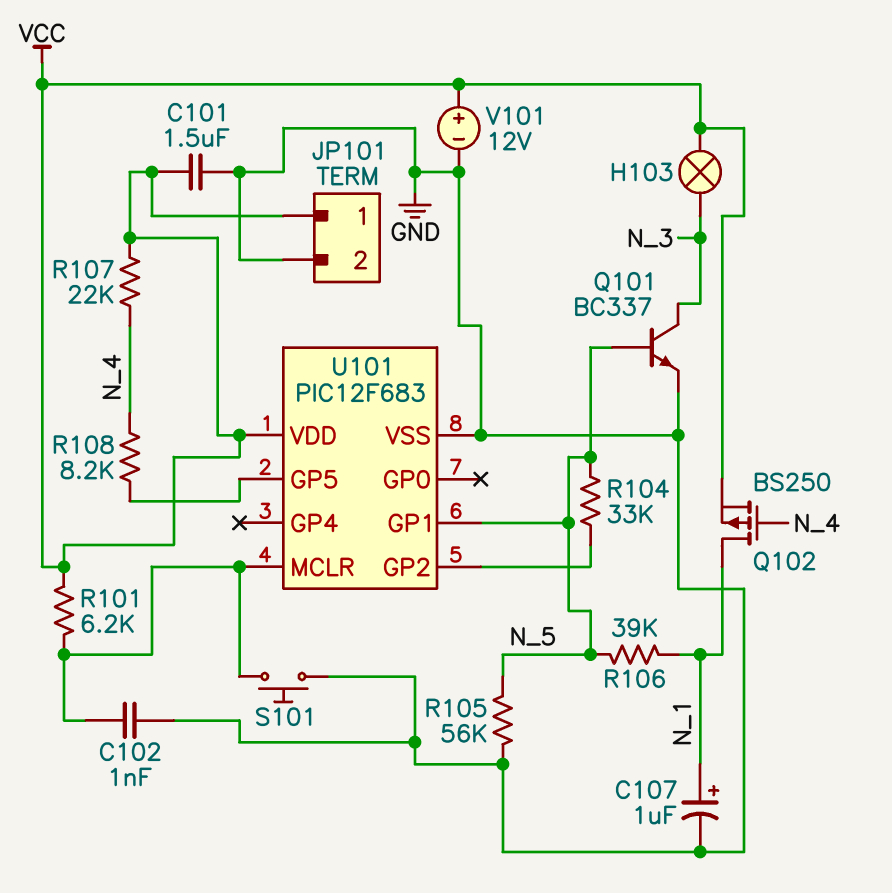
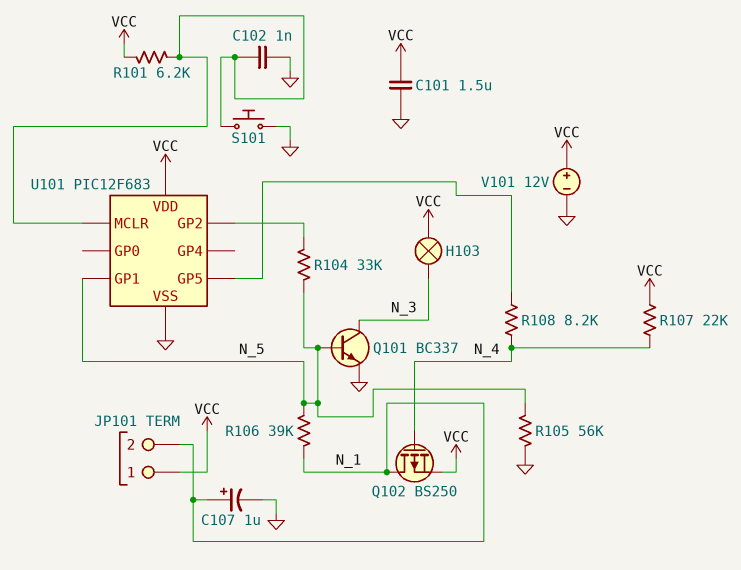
JP101 pin 2: GND -> N_1

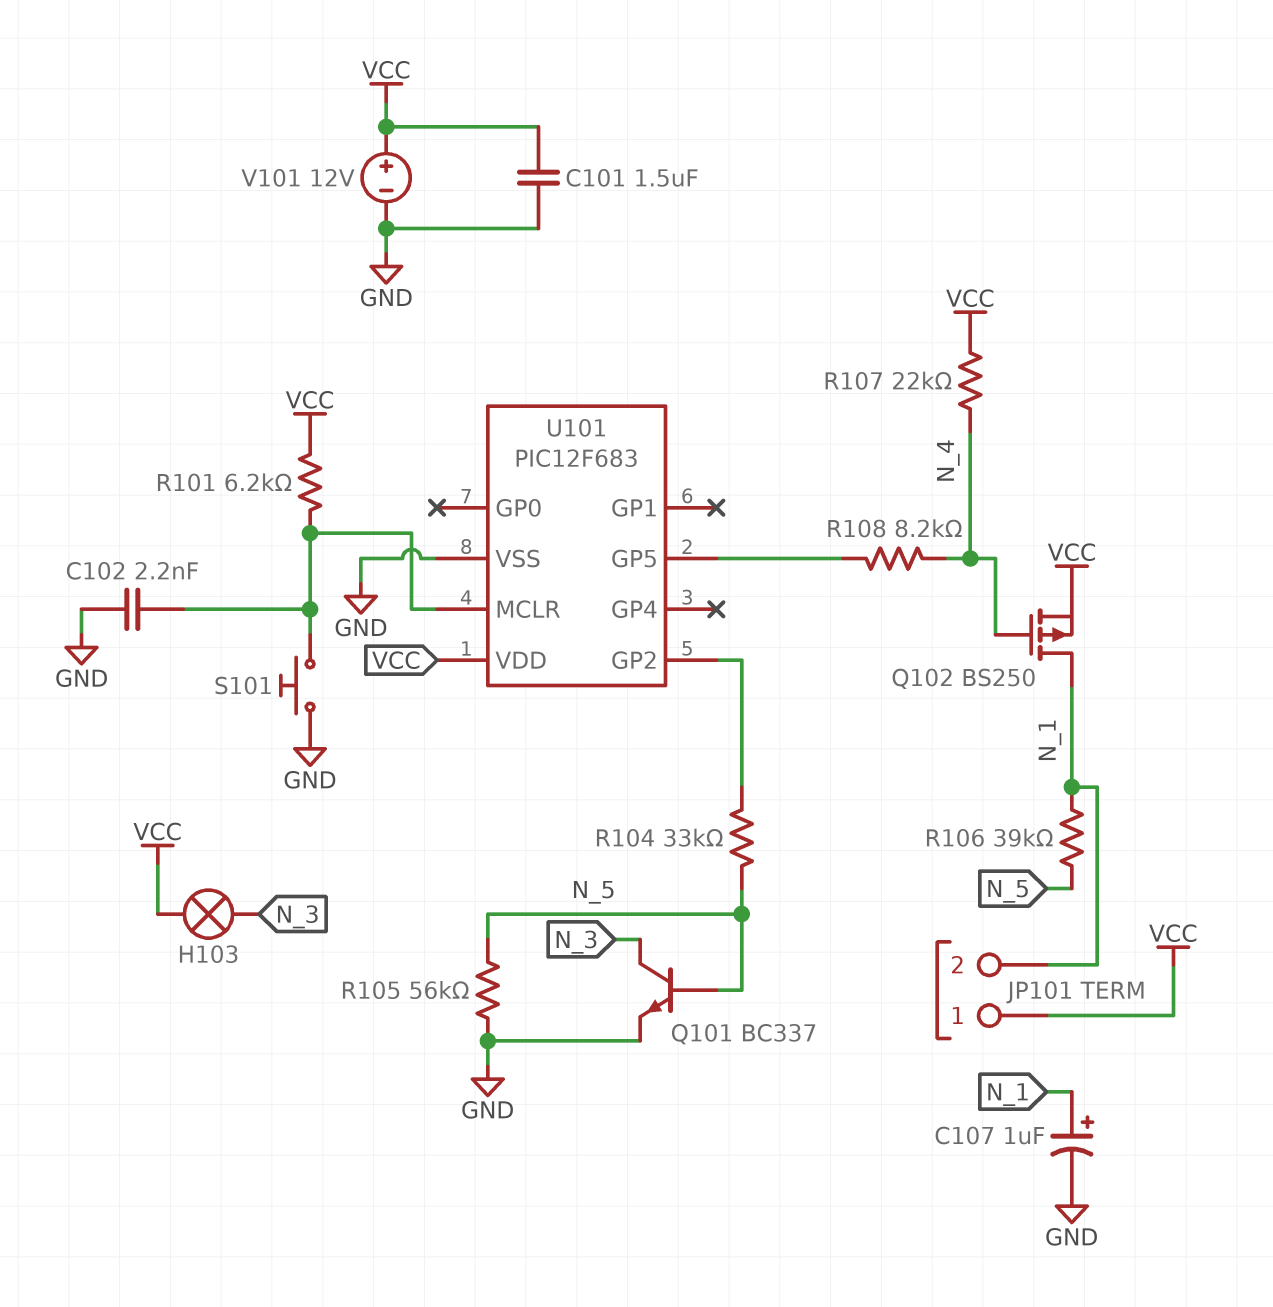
C102: 1nF (GND, U101/MCLR) -> 2.2nF (GND, U101/MCLR)
U101 pin GP1: N_5 -> none

